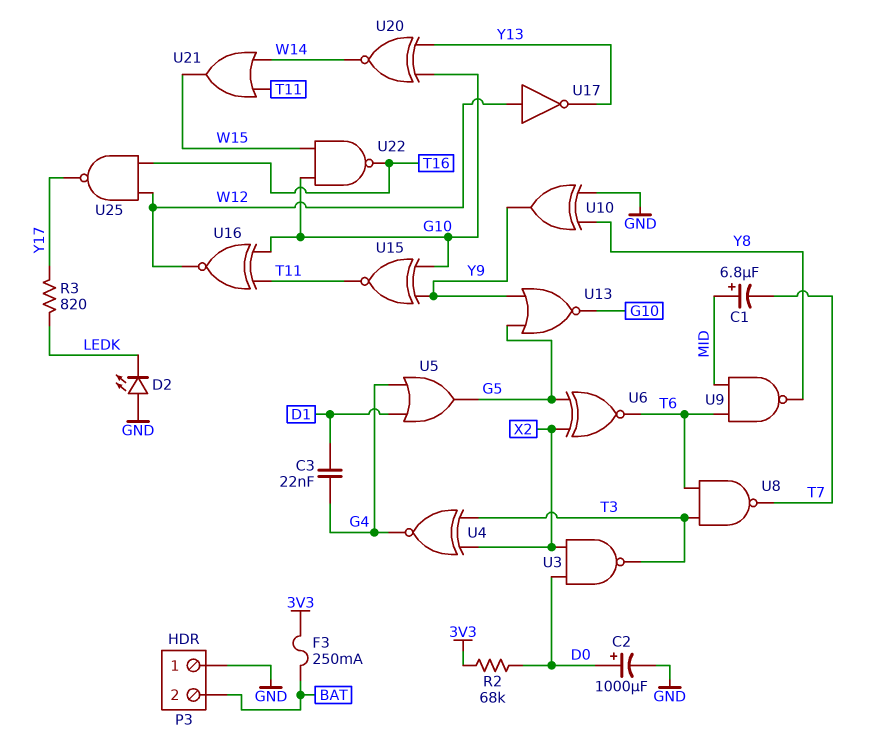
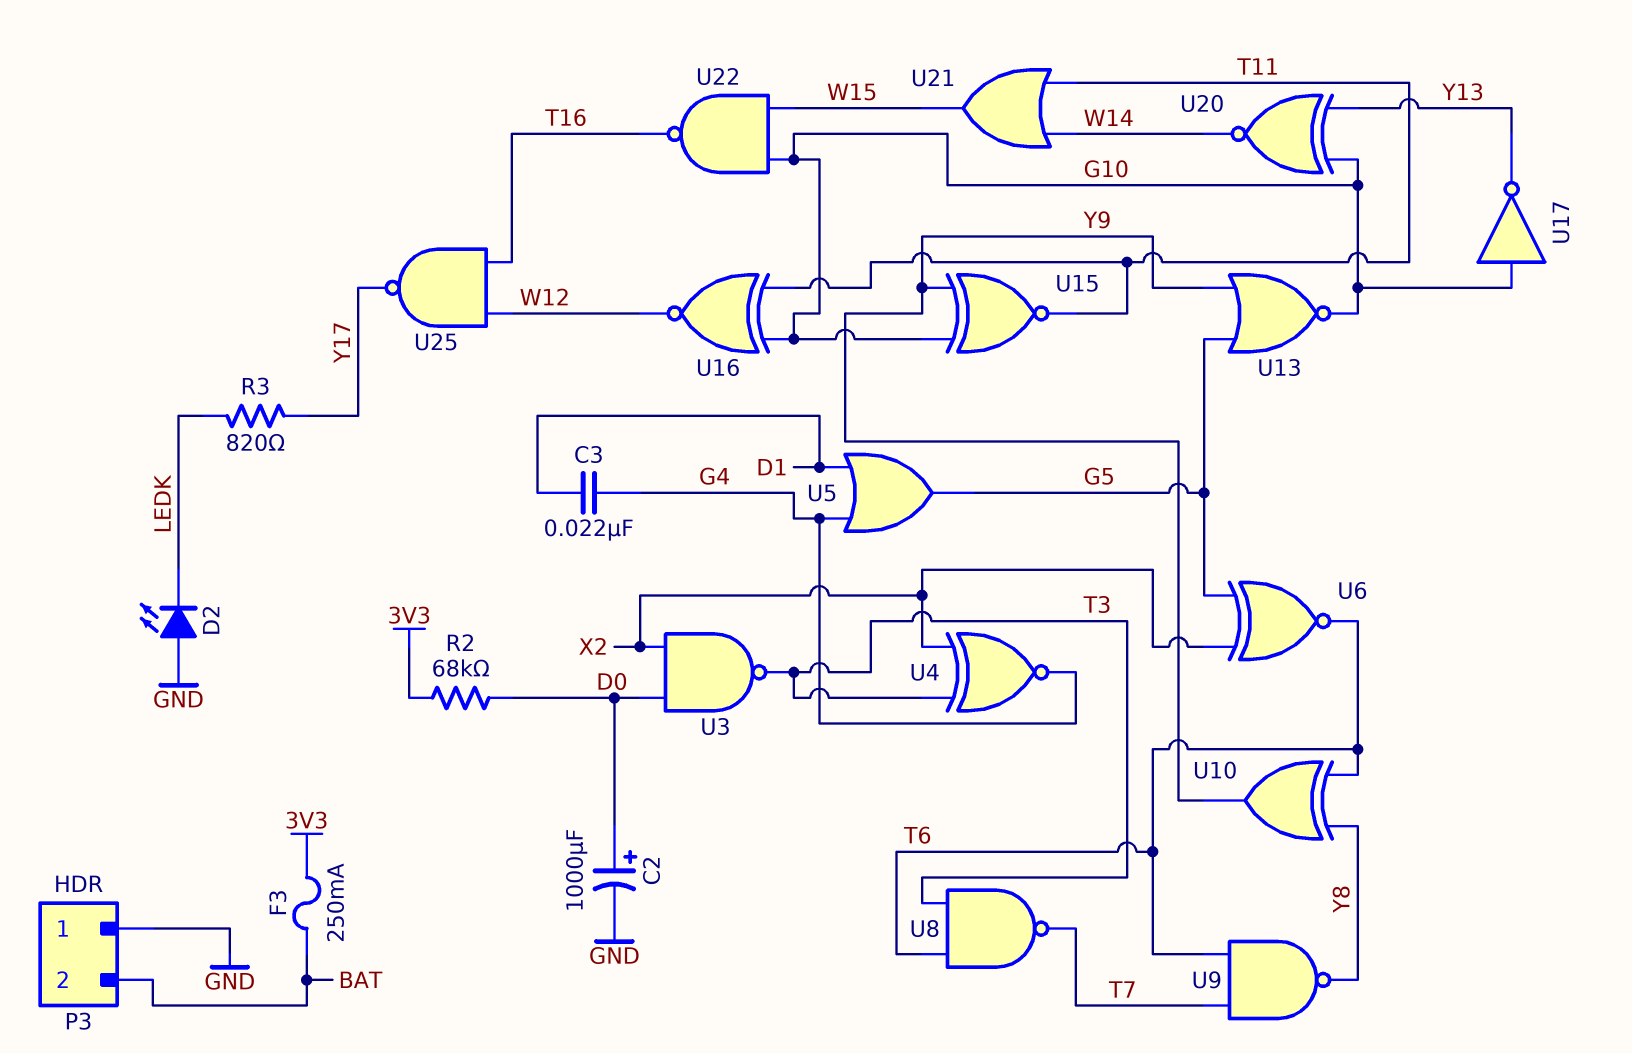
C1: 6.8uF (plus MID, minus T7) -> none
U9: NAND (in MID, in T6, out Y8) -> NAND (in T6, in T7, out Y8)
U10: XOR (in GND, in Y8, out Y9) -> XOR (in T6, in Y8, out Y9)
U17: NOT (in W12, out Y13) -> NOT (in G10, out Y13)

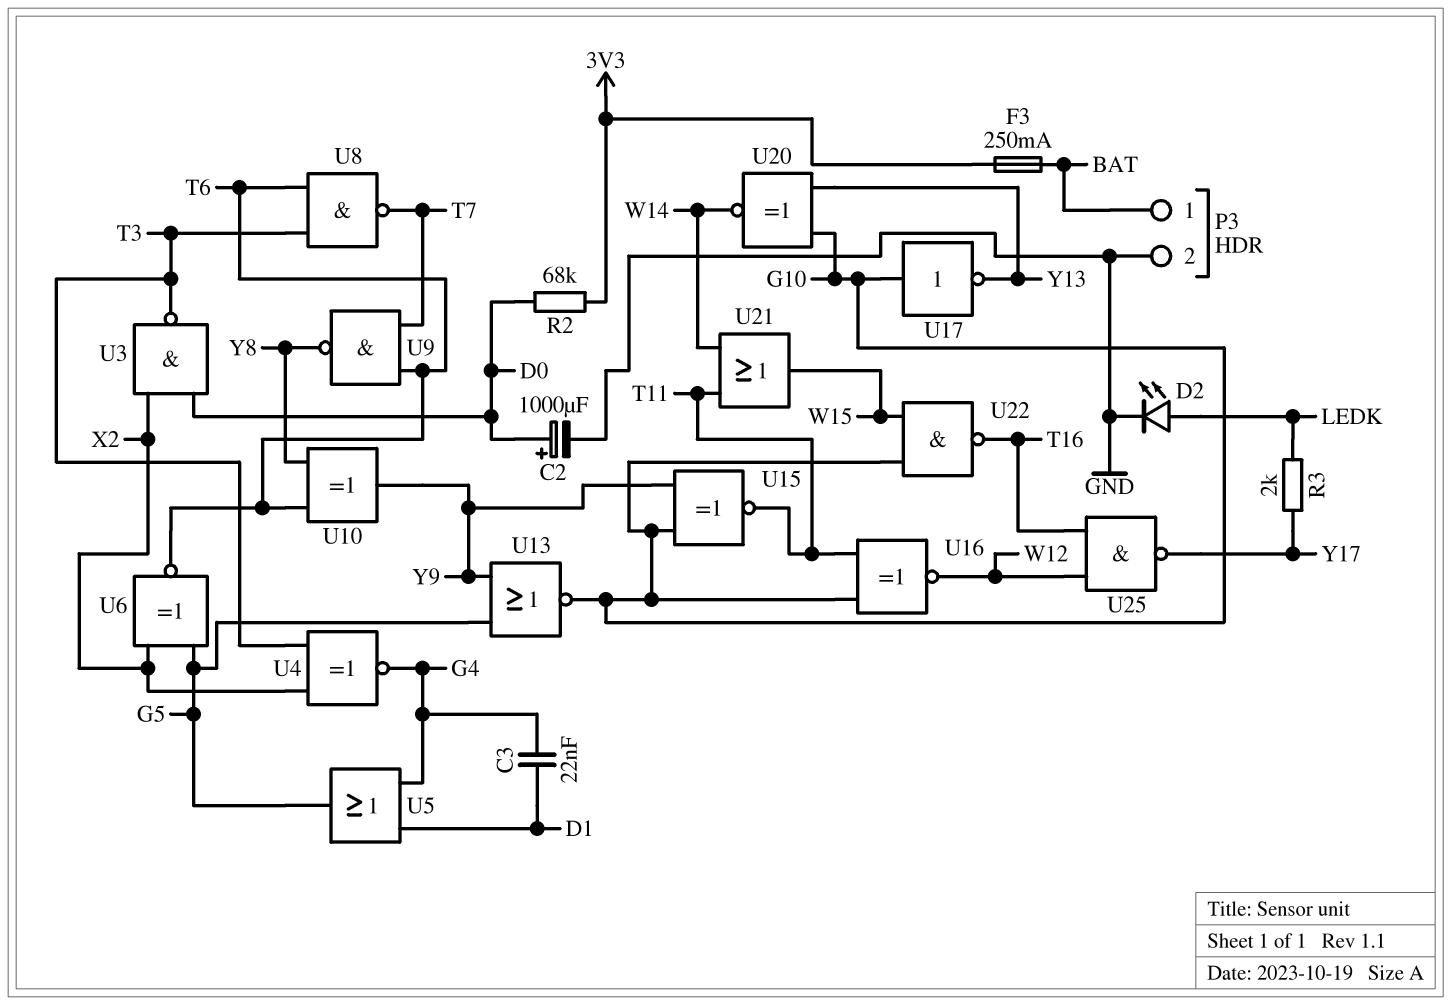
D2: LED (A GND, K LEDK) -> LED (A LEDK, K GND)
P3 pin 1: GND -> BAT
P3 pin 2: BAT -> GND
R3: 820 (LEDK, Y17) -> 2k (LEDK, Y17)

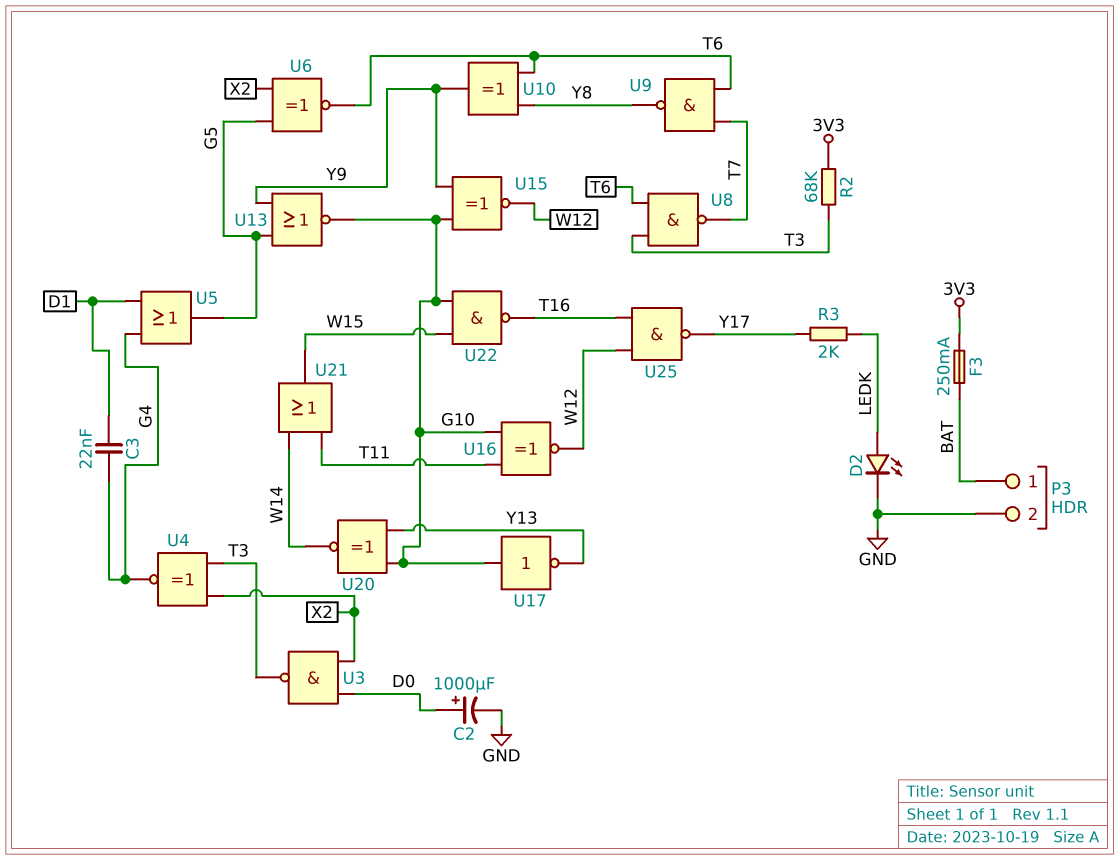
R2: 68k (3V3, D0) -> 68k (3V3, T3)
U15: XNOR (in G10, in Y9, out T11) -> XNOR (in G10, in Y9, out W12)

